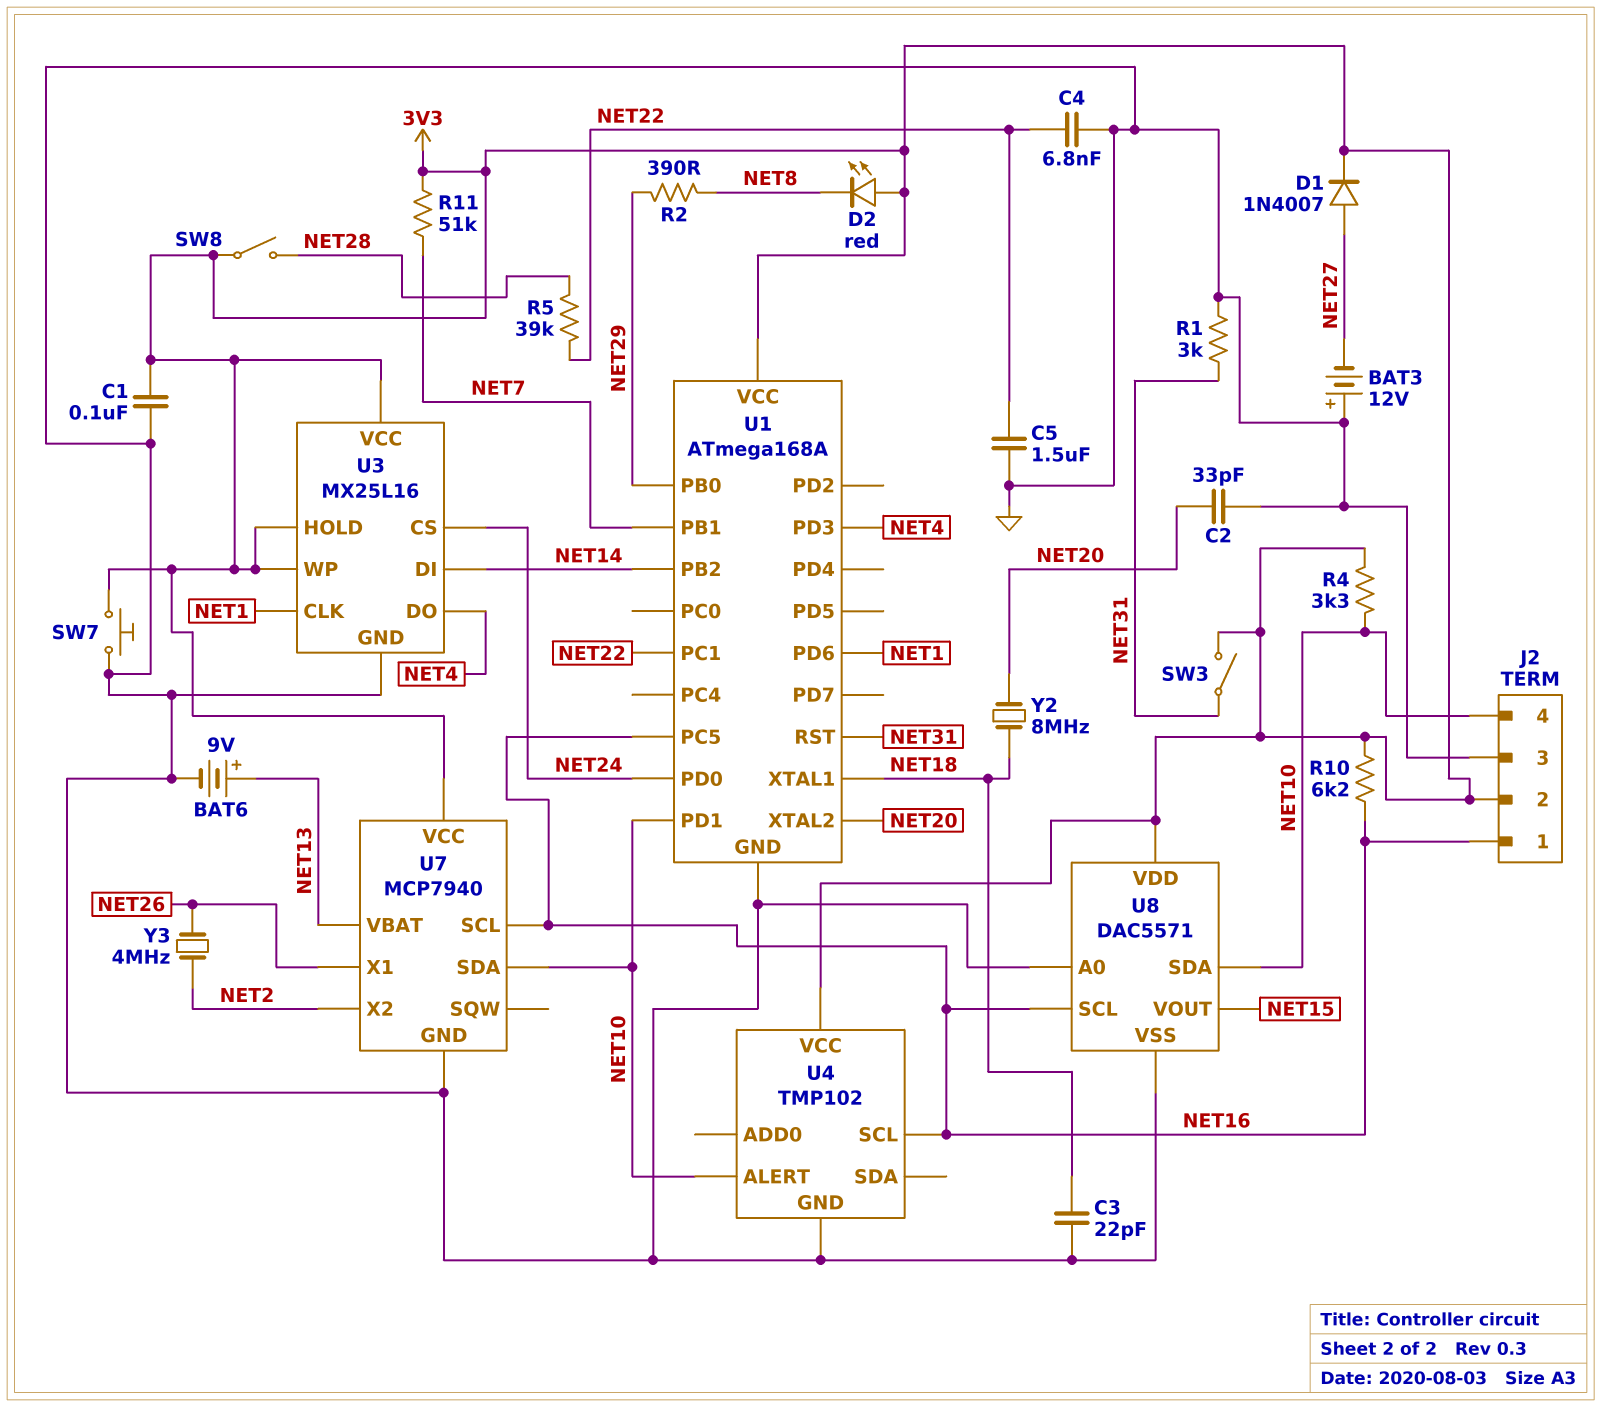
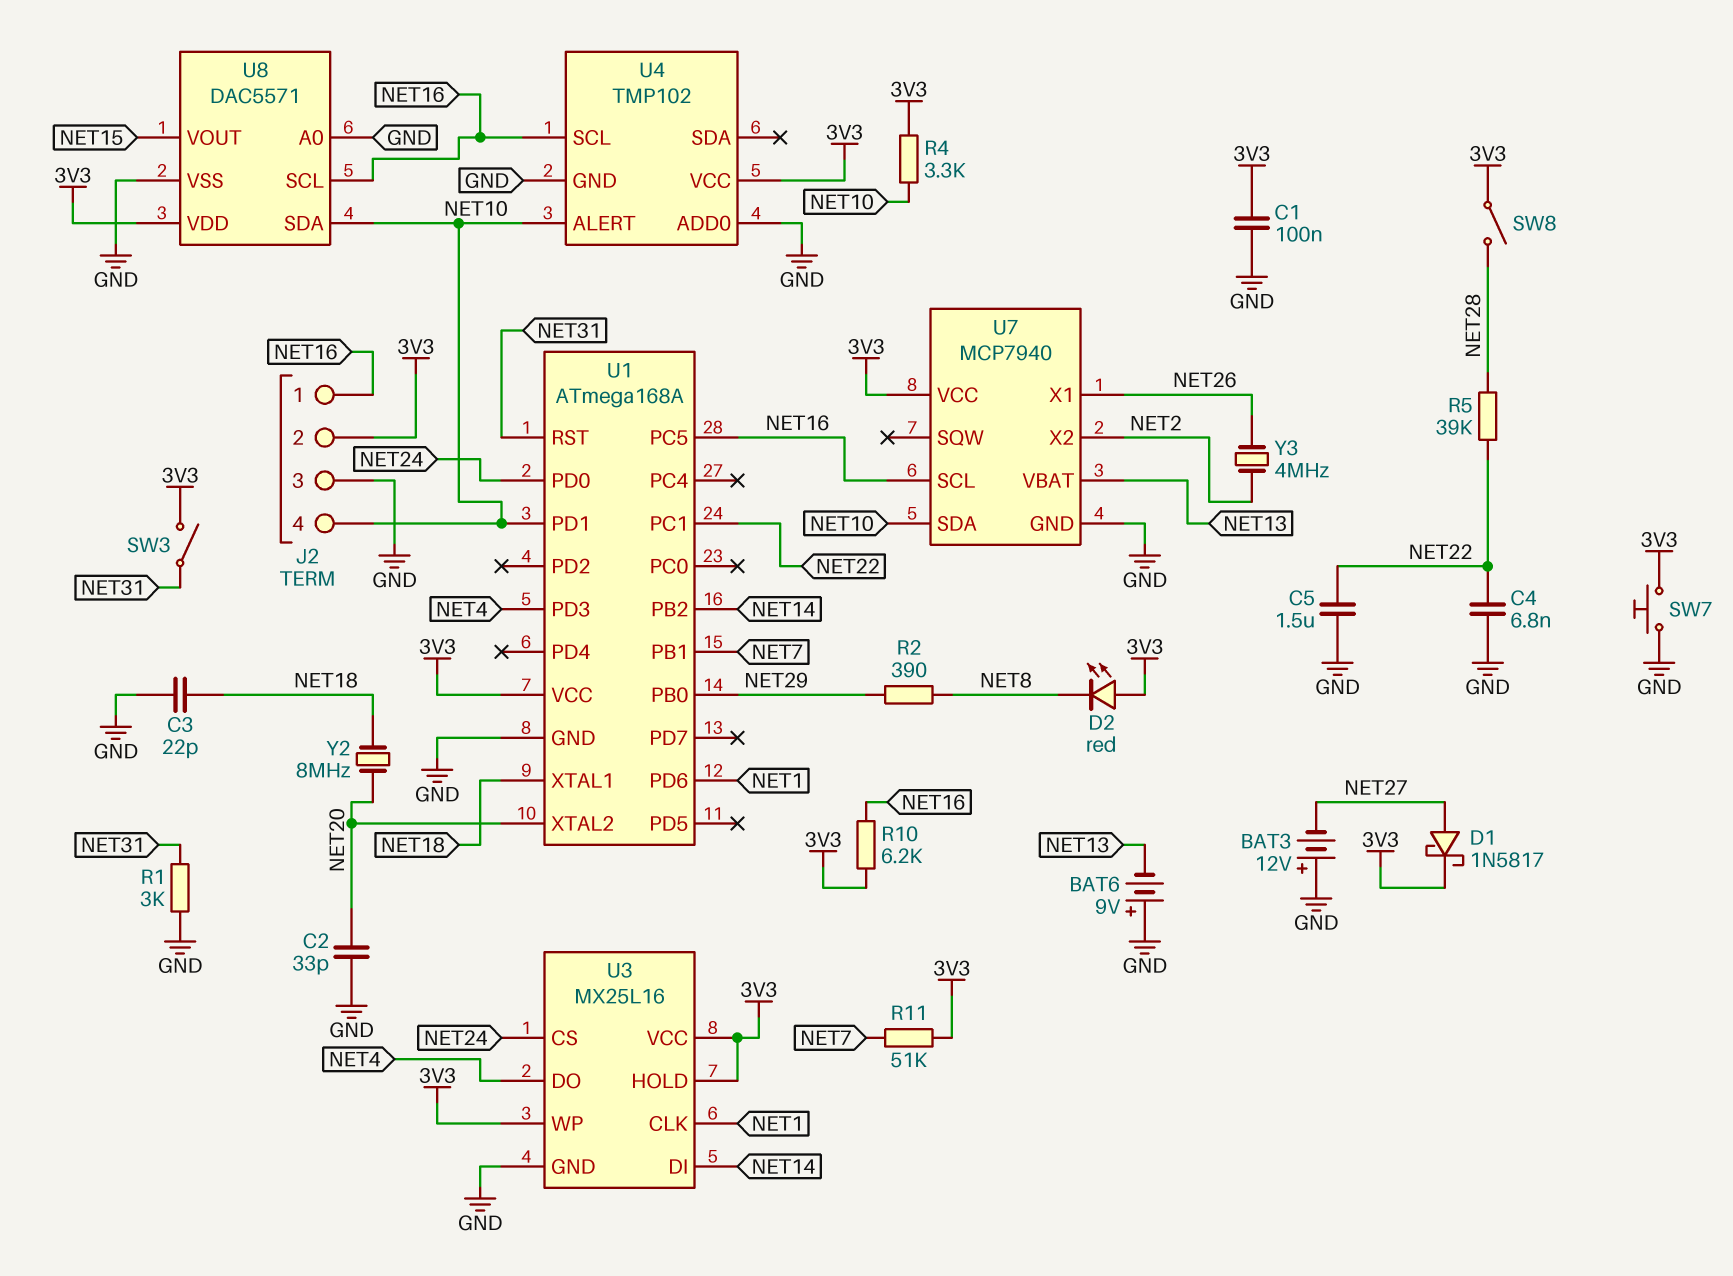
BAT6: 9V (plus NET13, minus GND) -> 9V (plus GND, minus NET13)
D1: diode 1N4007 (A NET27, K 3V3) -> schottky 1N5817 (A NET27, K 3V3)
U4 pin ADD0: none -> GND

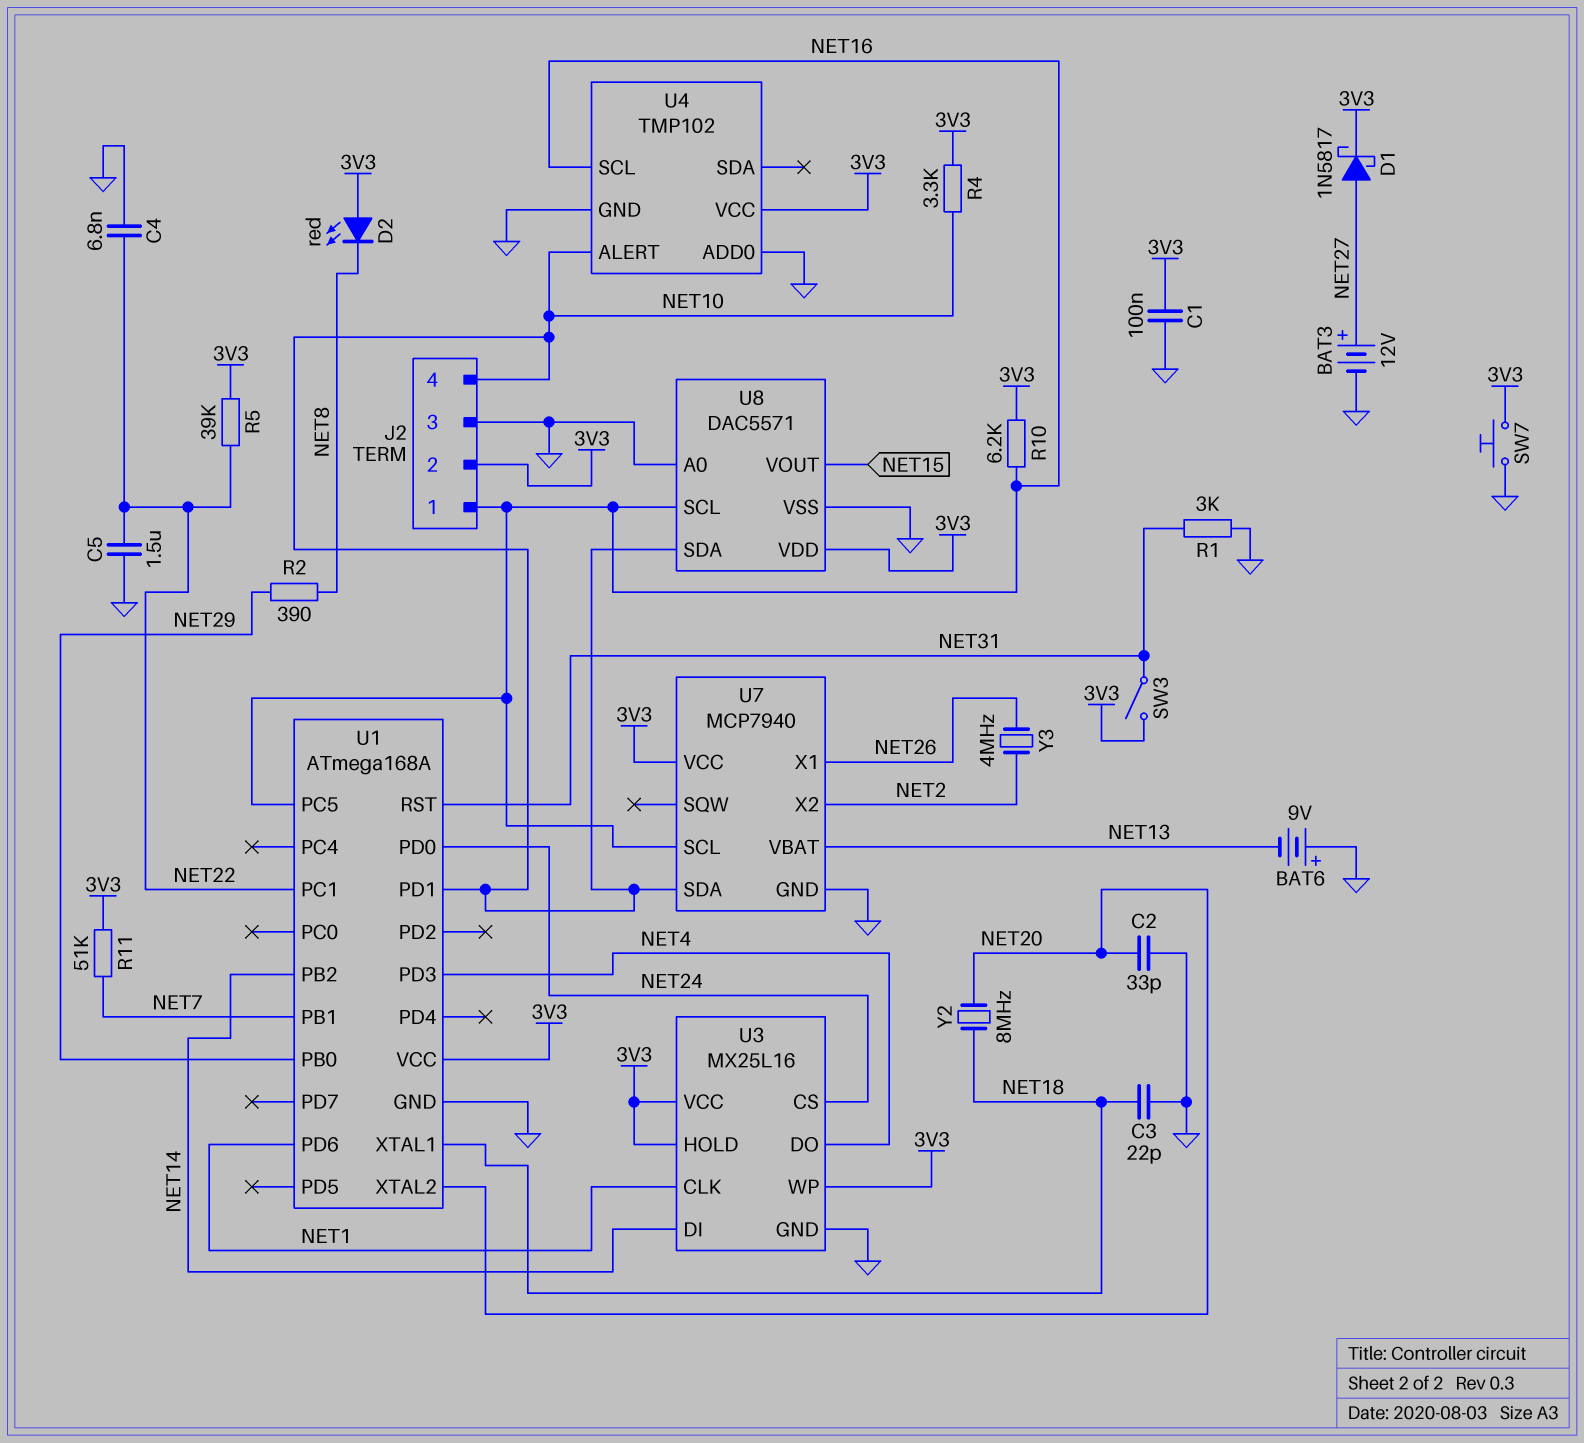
BAT3: 12V (plus GND, minus NET27) -> 12V (plus NET27, minus GND)
R5: 39k (NET22, NET28) -> 39k (3V3, NET22)
SW8: switch (3V3, NET28) -> none

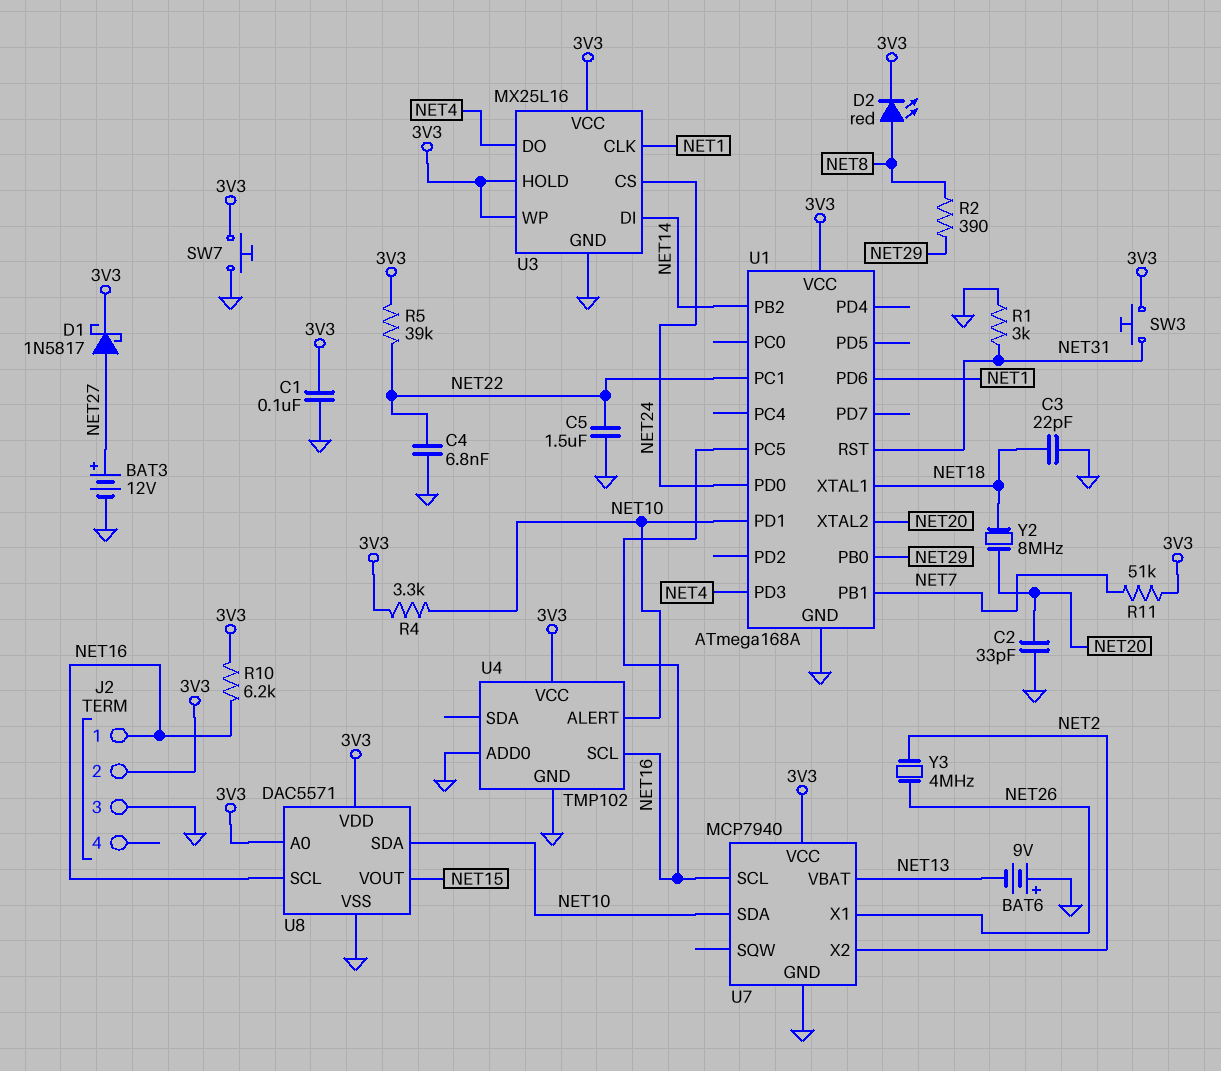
D2: LED red (A 3V3, K NET8) -> LED red (A NET8, K 3V3)
J2 pin 4: NET10 -> none
SW3: switch (3V3, NET31) -> button (3V3, NET31)
U8 pin A0: GND -> 3V3

